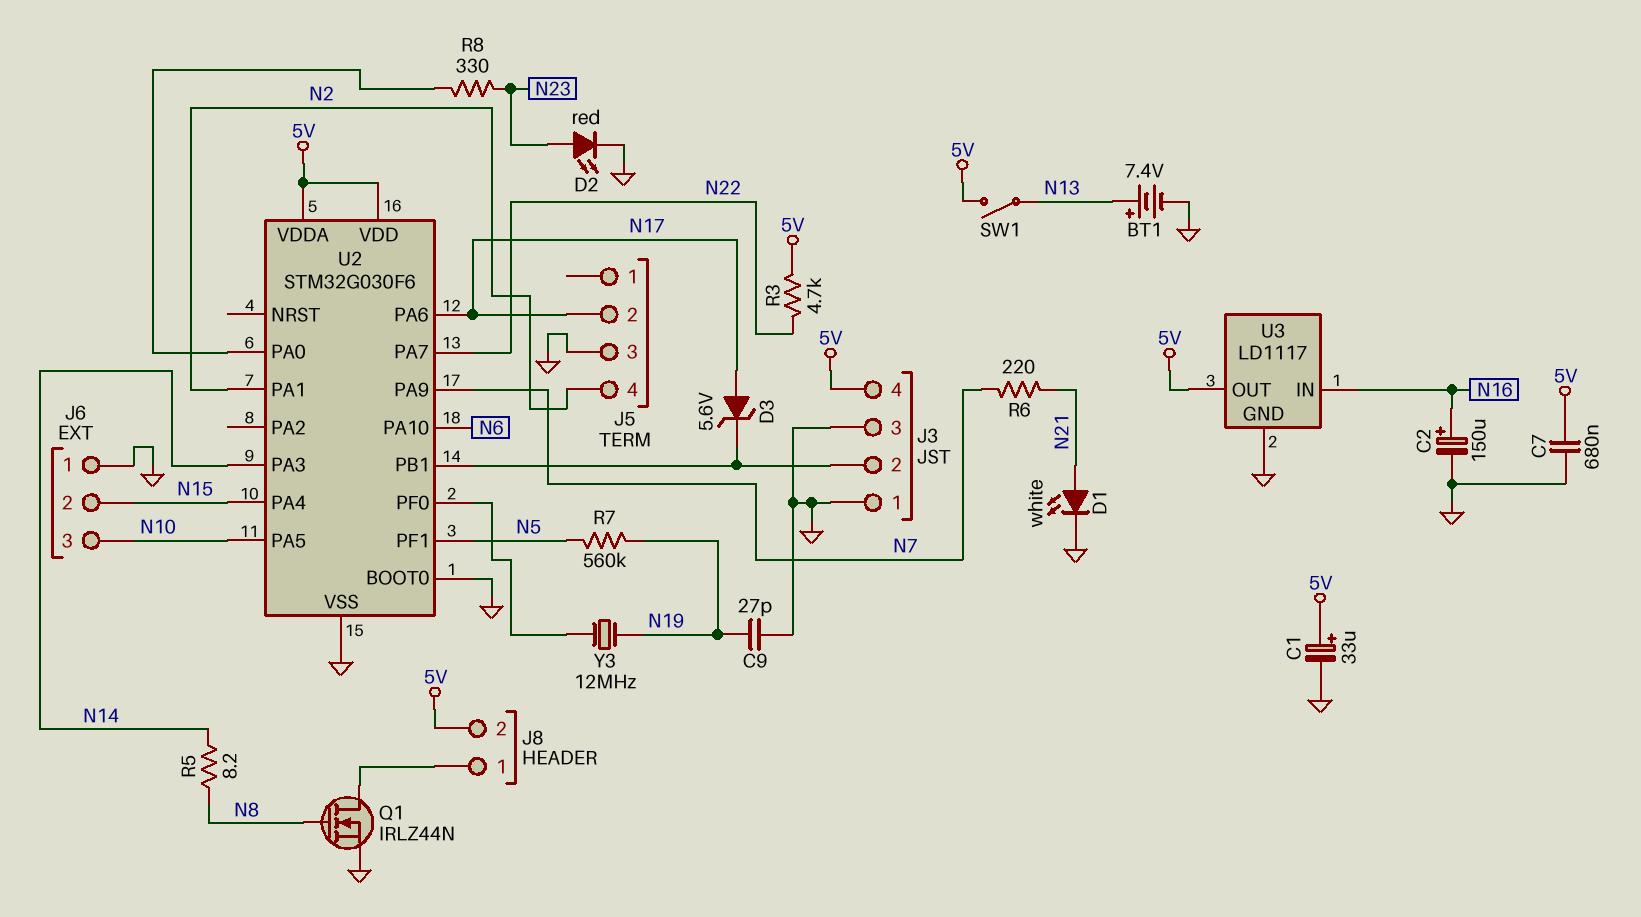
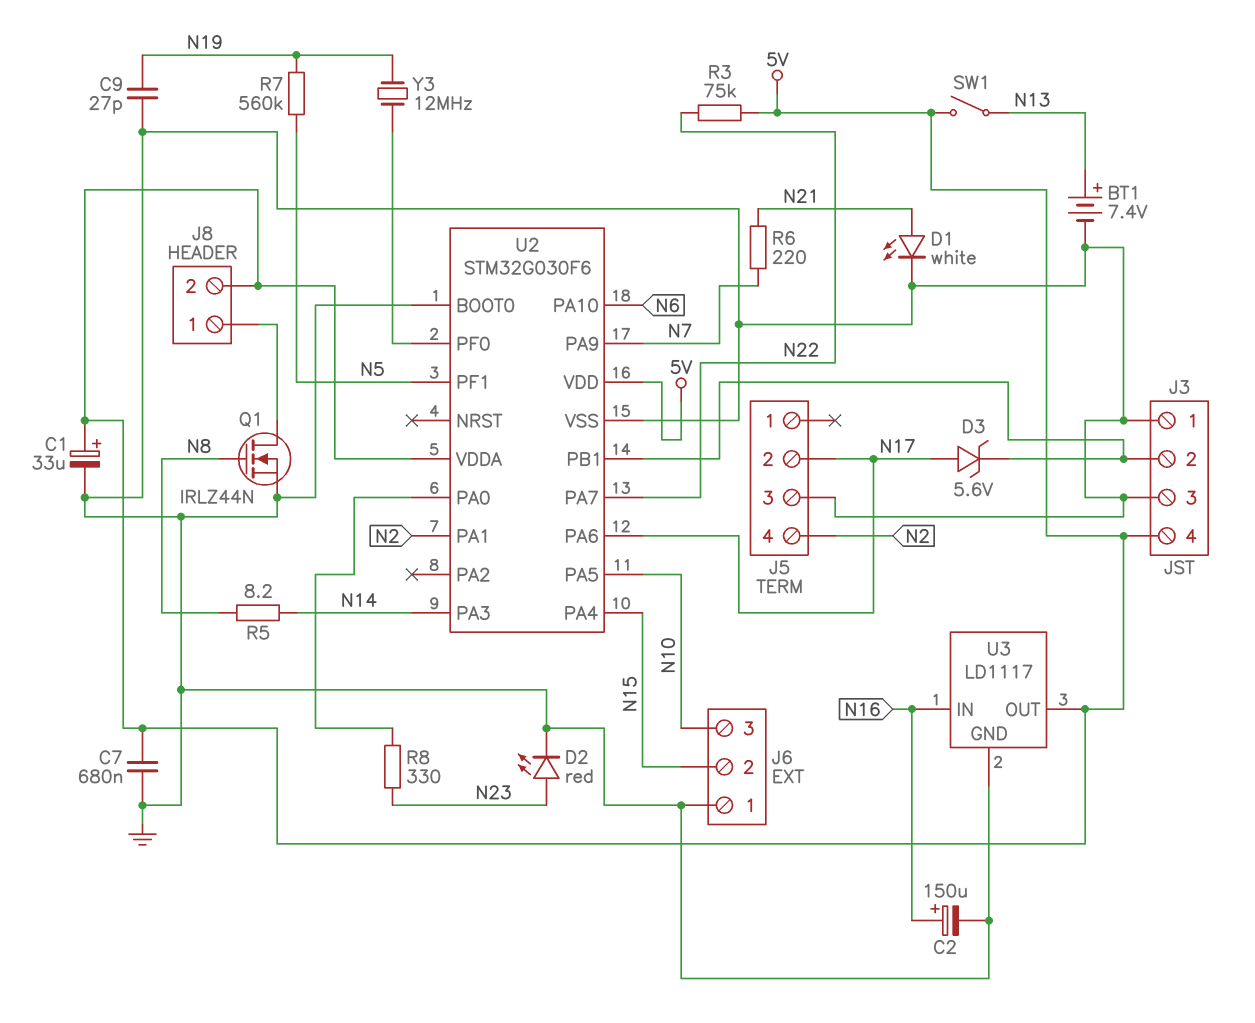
R3: 4.7k (5V, N22) -> 75k (5V, N22)

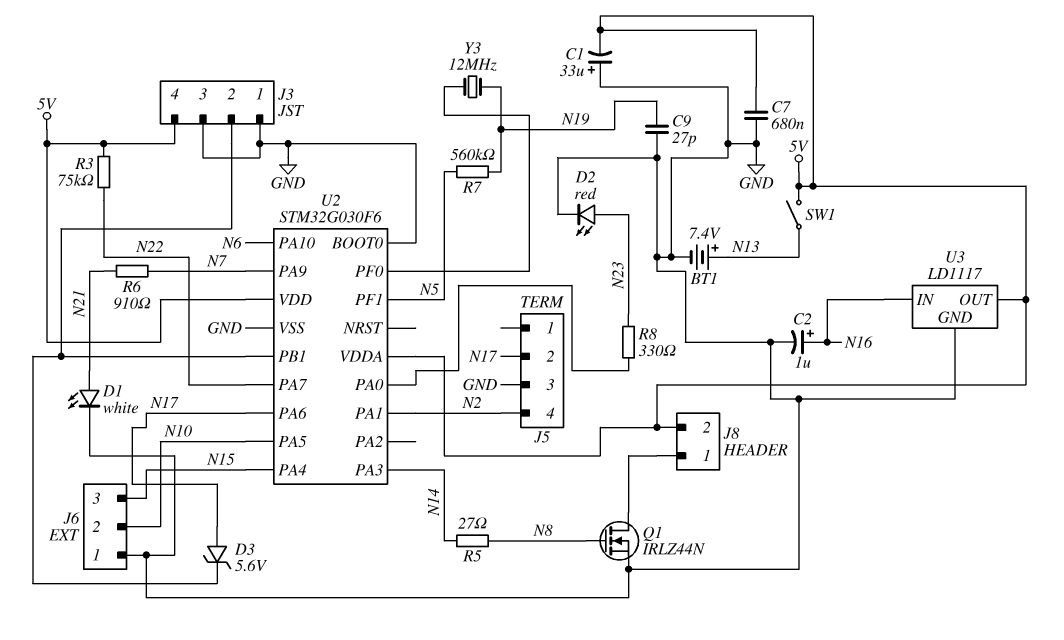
C1: 33uF (plus 5V, minus GND) -> 33uF (plus GND, minus 5V)
C2: 150uF (plus N16, minus GND) -> 1uF (plus N16, minus GND)
J6 pin 2: N15 -> N10
J6 pin 3: N10 -> N15
R5: 8.2 (N8, N14) -> 27 (N8, N14)
R6: 220 (N7, N21) -> 910 (N7, N21)

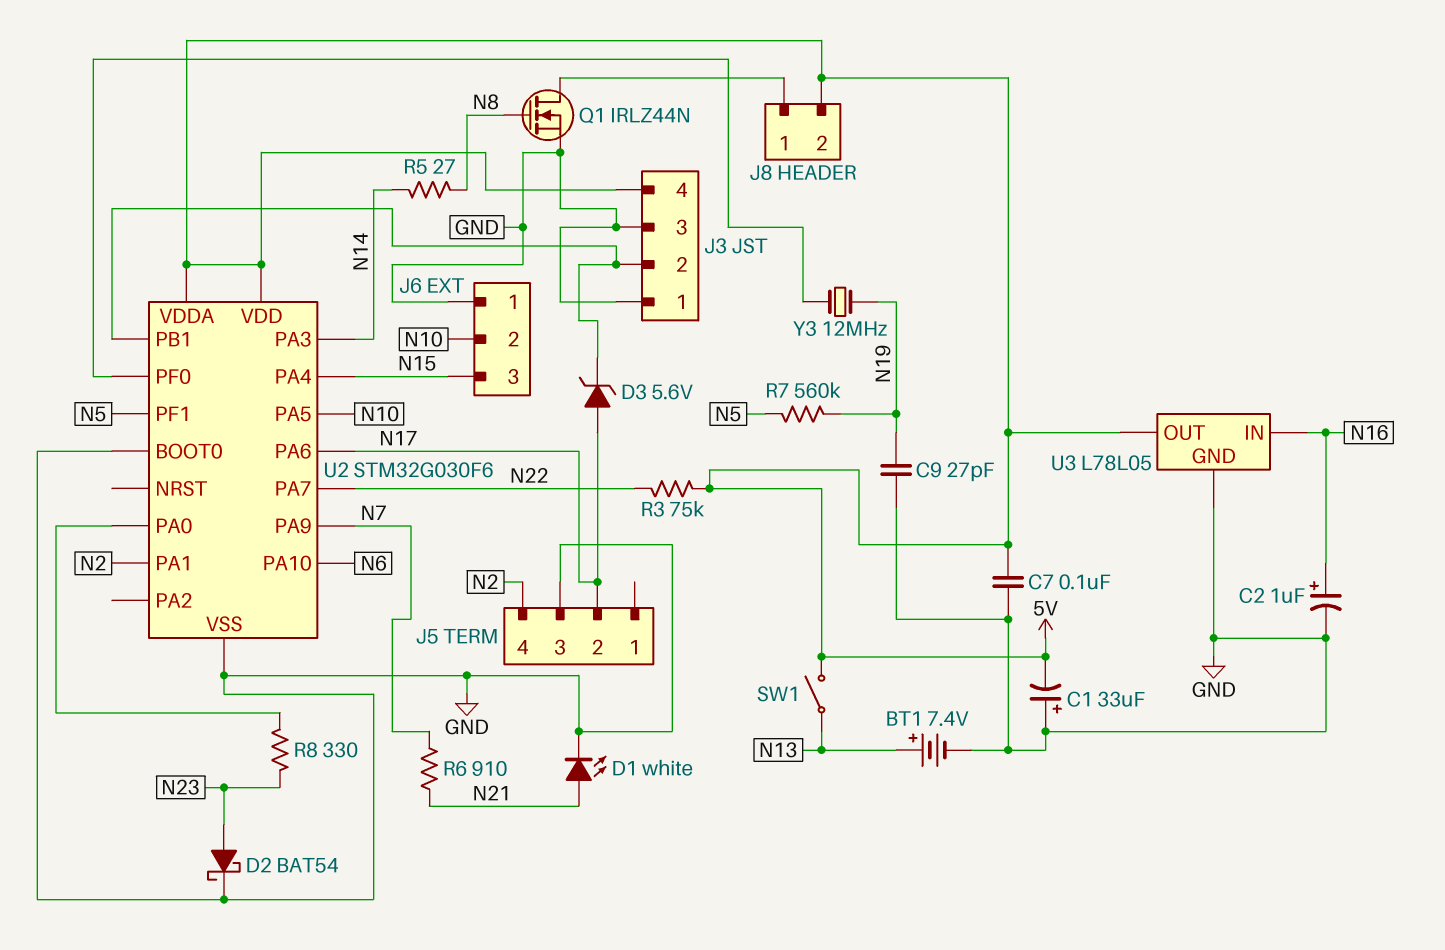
C7: 680nF (5V, GND) -> 100nF (5V, GND)
D2: LED red (A N23, K GND) -> schottky BAT54 (A N23, K GND)
U3: LD1117 -> L78L05

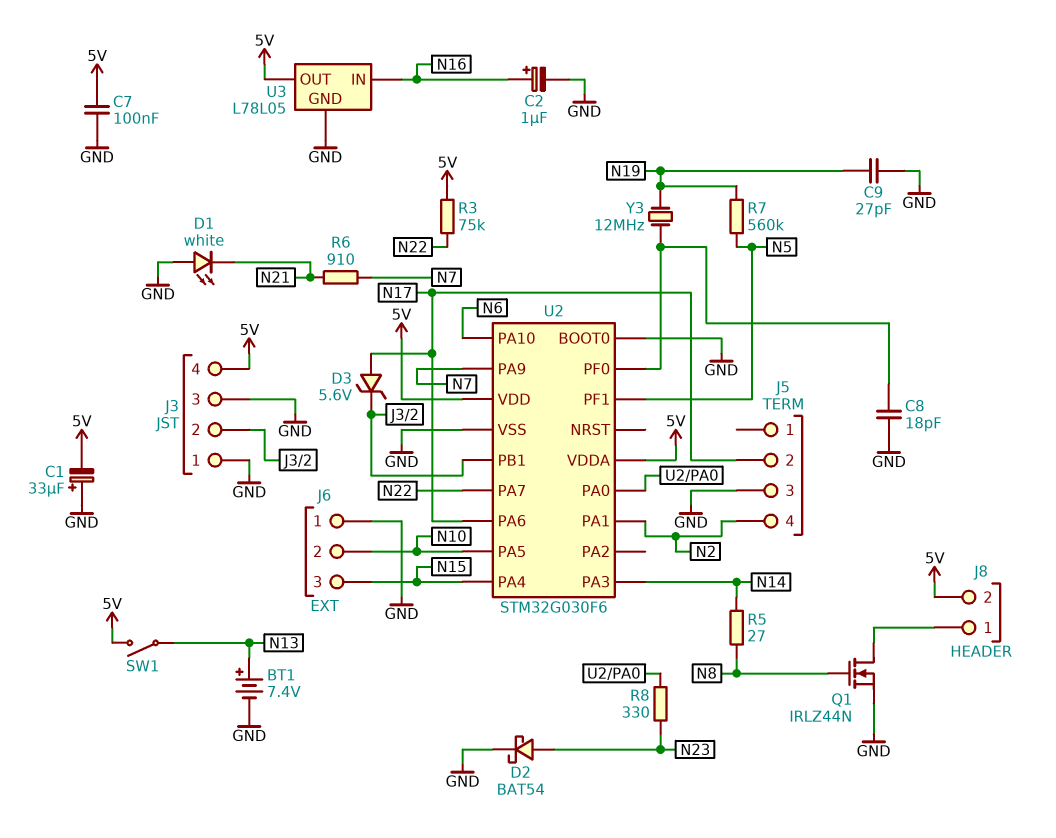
C8: none -> 18pF (GND, U2/PF0)
D1: LED white (A N21, K GND) -> LED white (A GND, K N21)

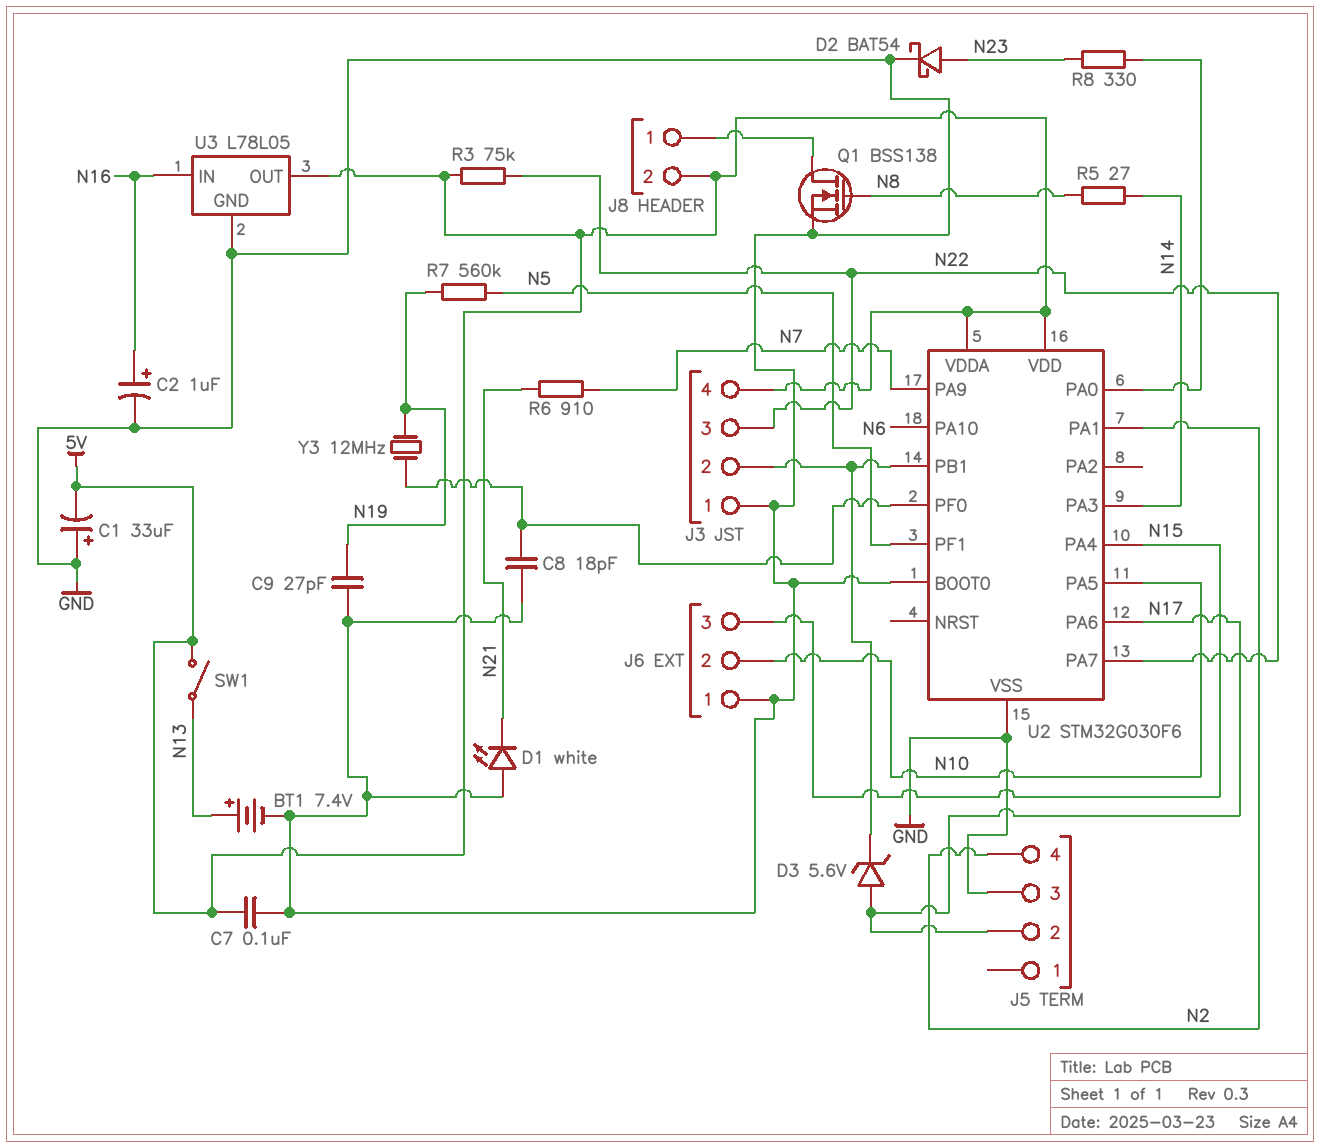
J3 pin 3: GND -> N22
Q1: NMOS IRLZ44N (G N8, D J8/1, S GND) -> NMOS BSS138 (G N8, D J8/1, S GND)

